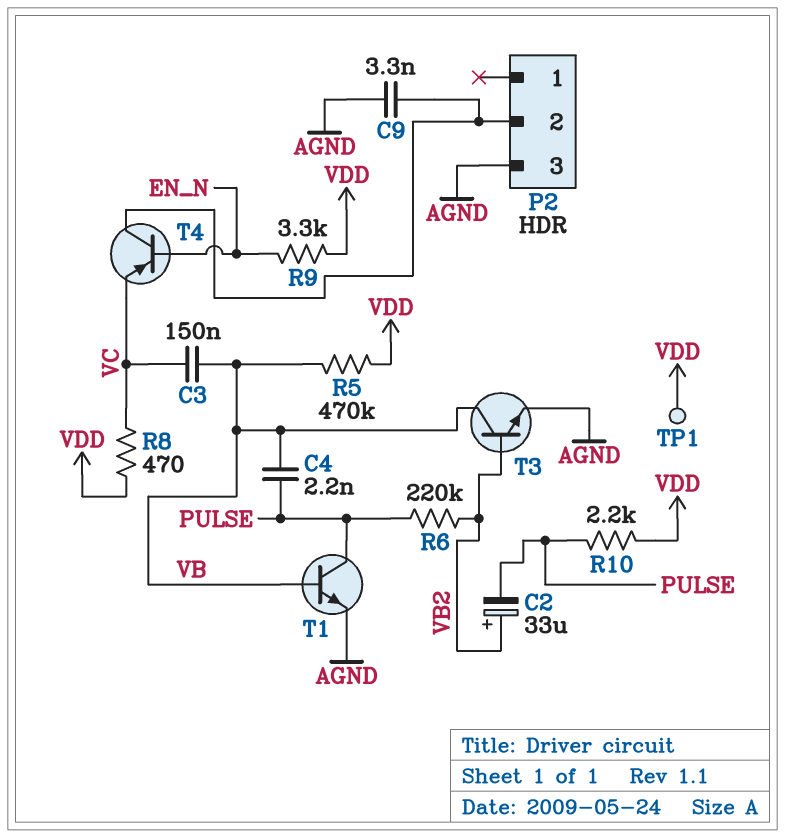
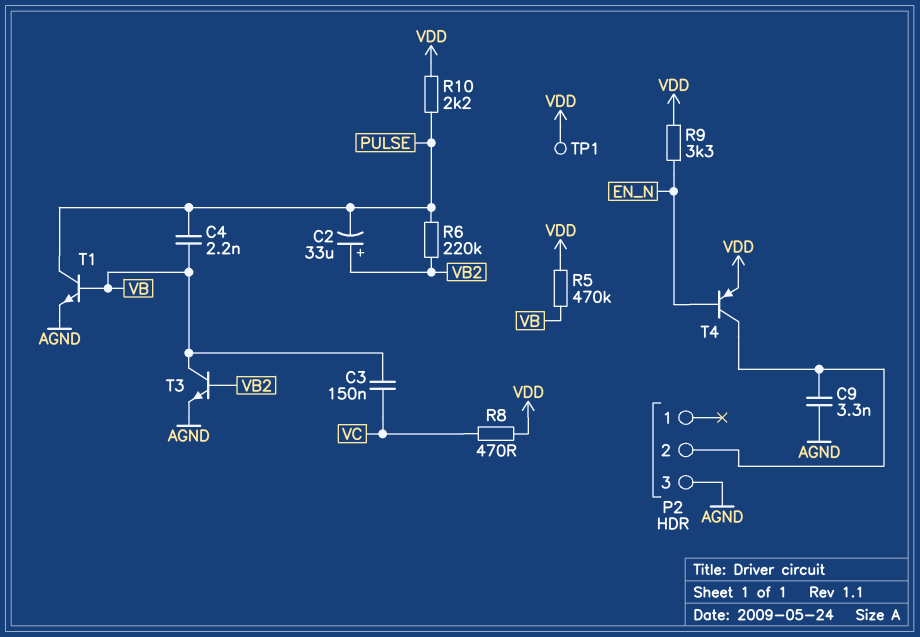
T4: PNP (B EN_N, C P2/2, E VC) -> PNP (B EN_N, C P2/2, E VDD)

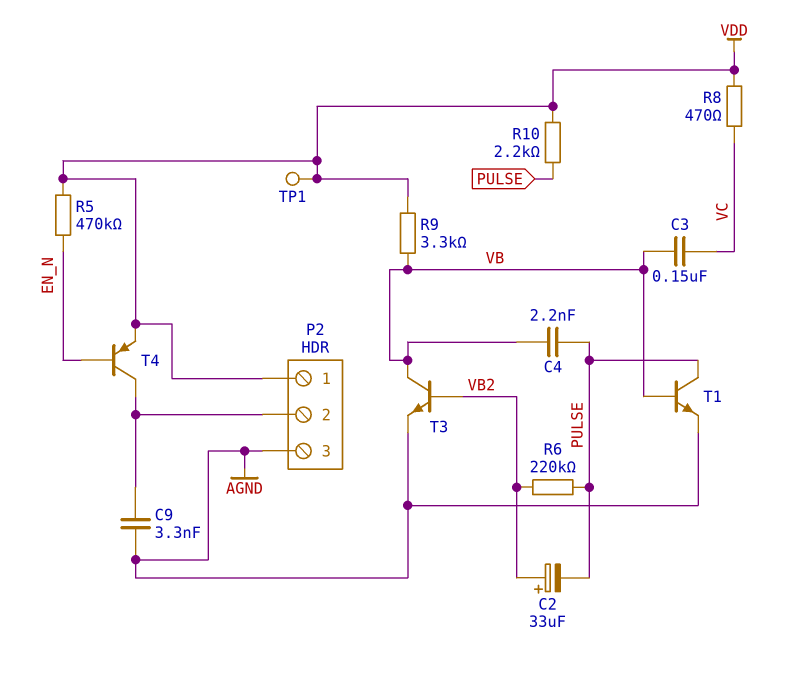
P2 pin 1: none -> VDD
R5: 470k (VB, VDD) -> 470k (EN_N, VDD)
R9: 3.3k (EN_N, VDD) -> 3.3k (VB, VDD)

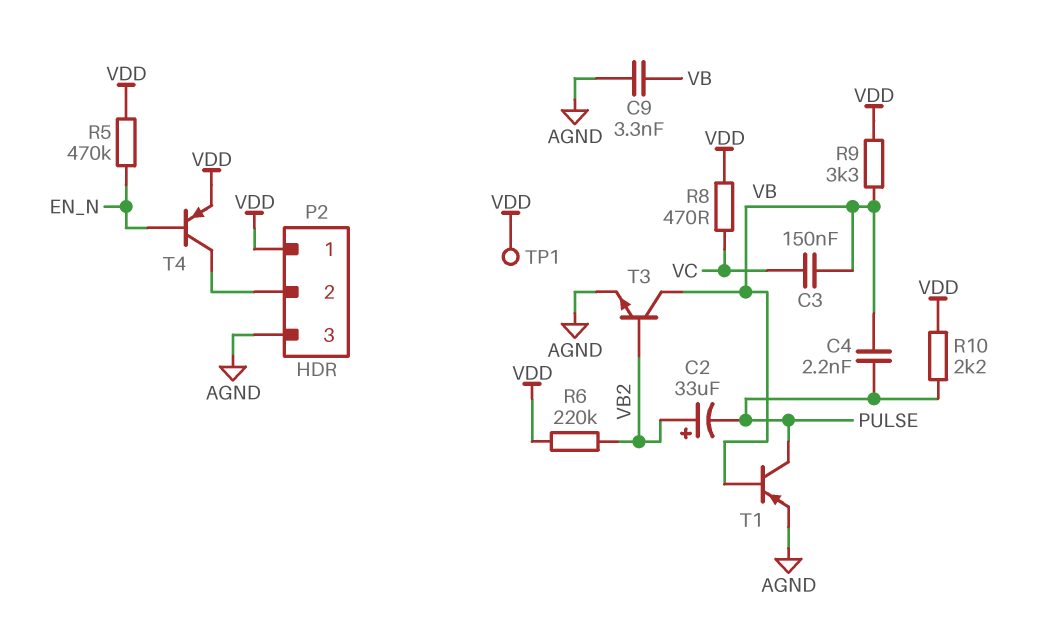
C9: 3.3nF (AGND, P2/2) -> 3.3nF (AGND, VB)
R6: 220k (PULSE, VB2) -> 220k (VB2, VDD)
T1: NPN (B VB, C PULSE, E AGND) -> PNP (B VB, C PULSE, E AGND)

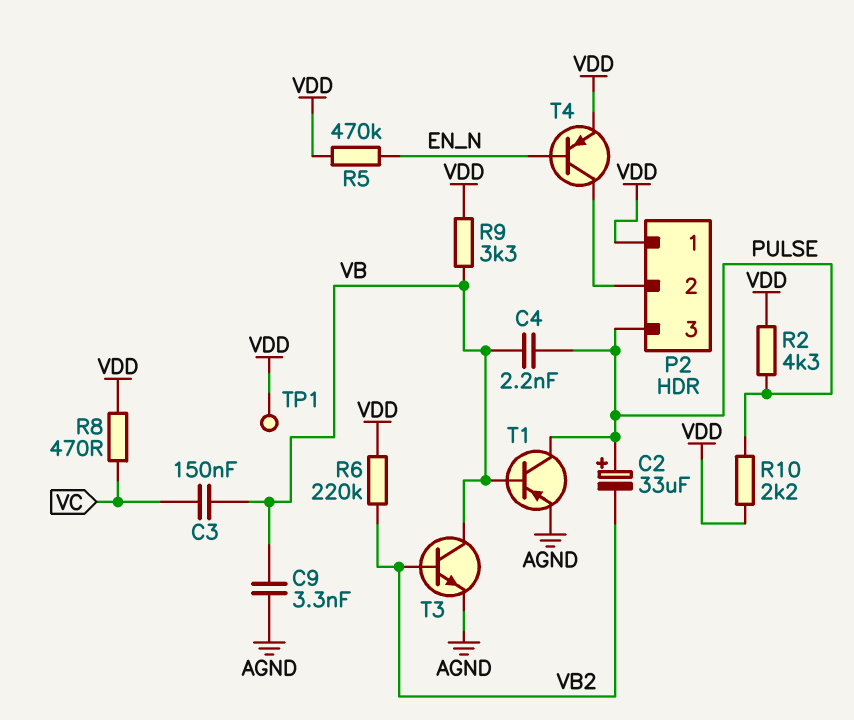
C2: 33uF (plus VB2, minus PULSE) -> 33uF (plus PULSE, minus VB2)
P2 pin 3: AGND -> PULSE
R2: none -> 4.3k (PULSE, VDD)

